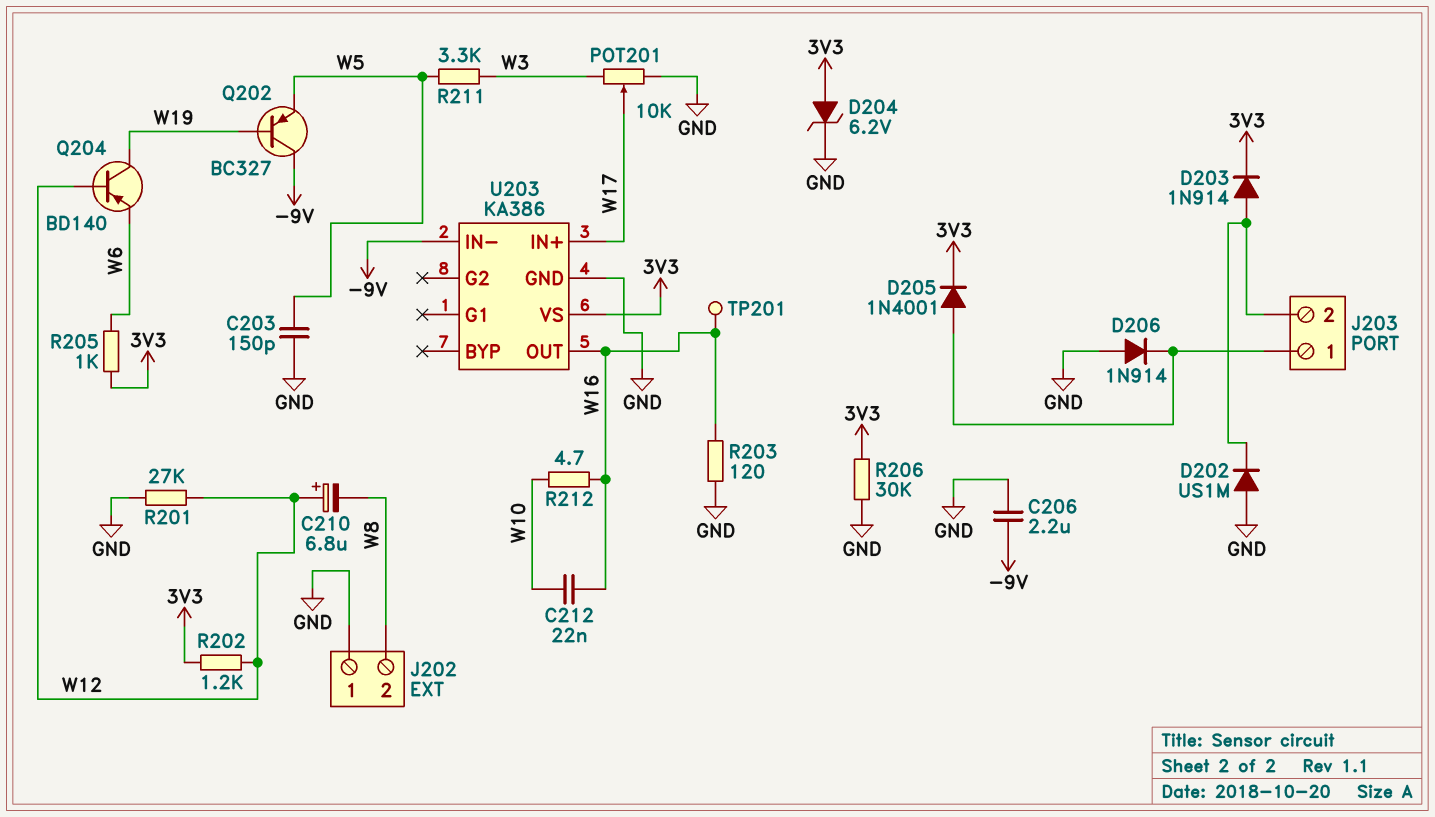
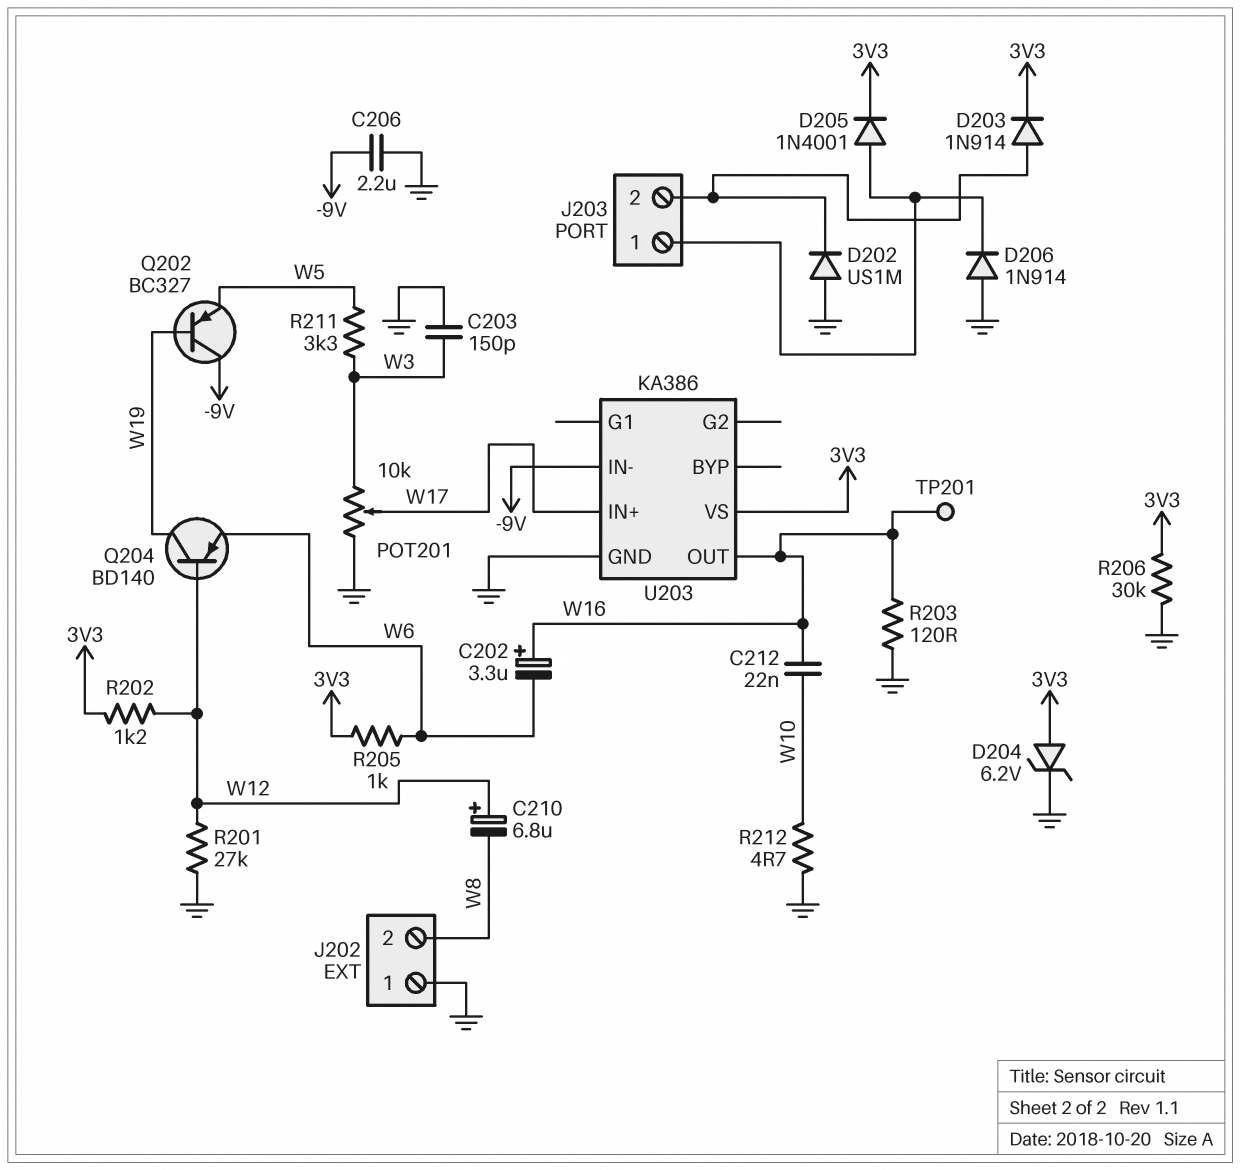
C202: none -> 3.3uF (plus W16, minus W6)
C203: 150pF (GND, W5) -> 150pF (GND, W3)
R212: 4.7 (W10, W16) -> 4.7 (GND, W10)

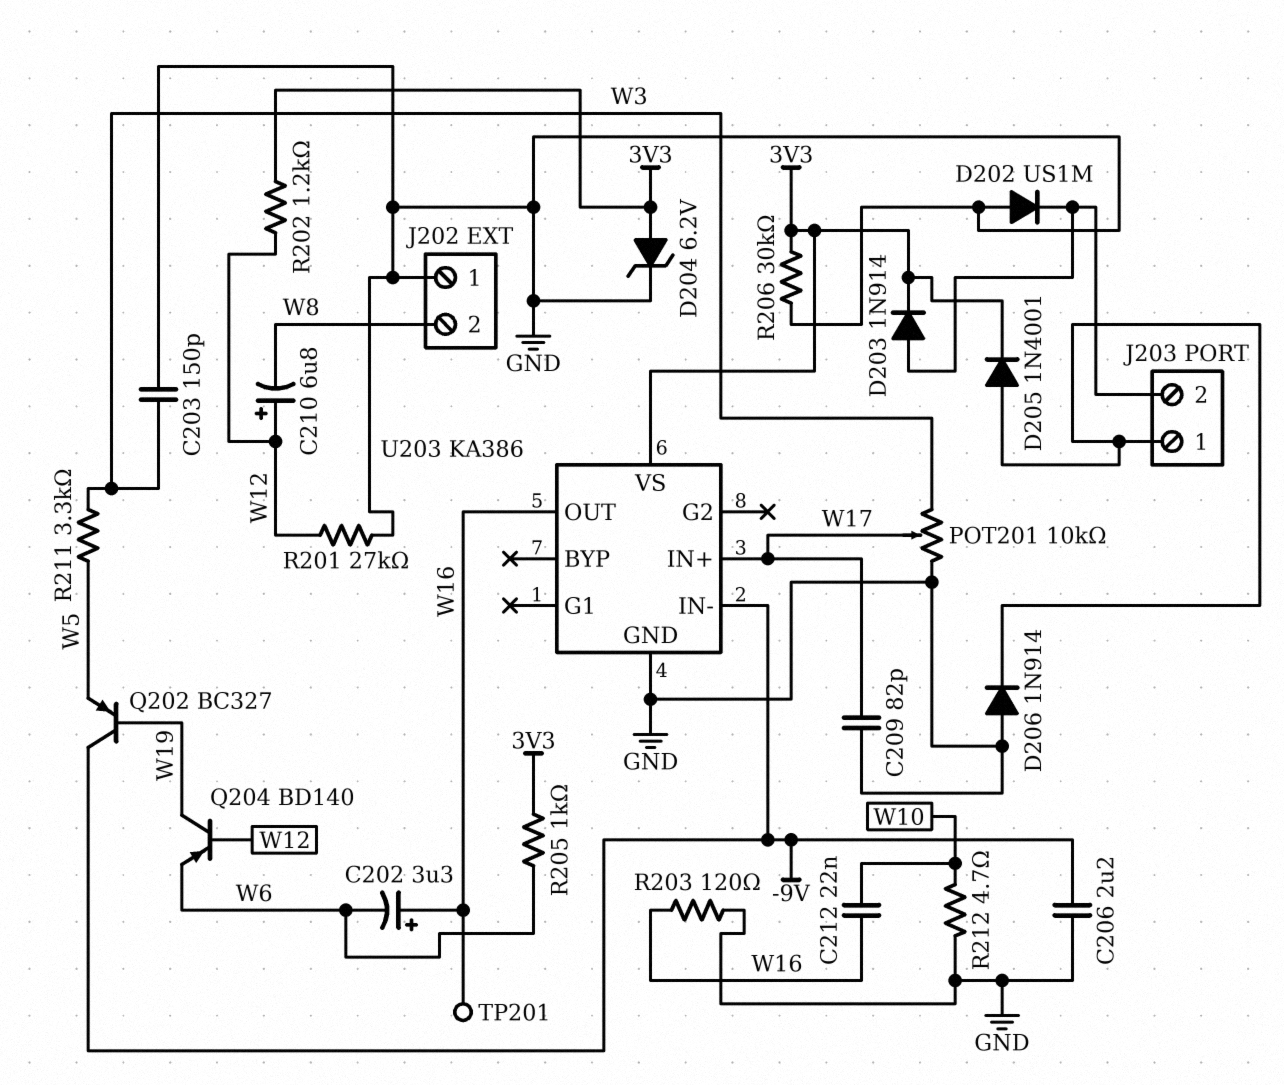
C209: none -> 82pF (GND, W17)

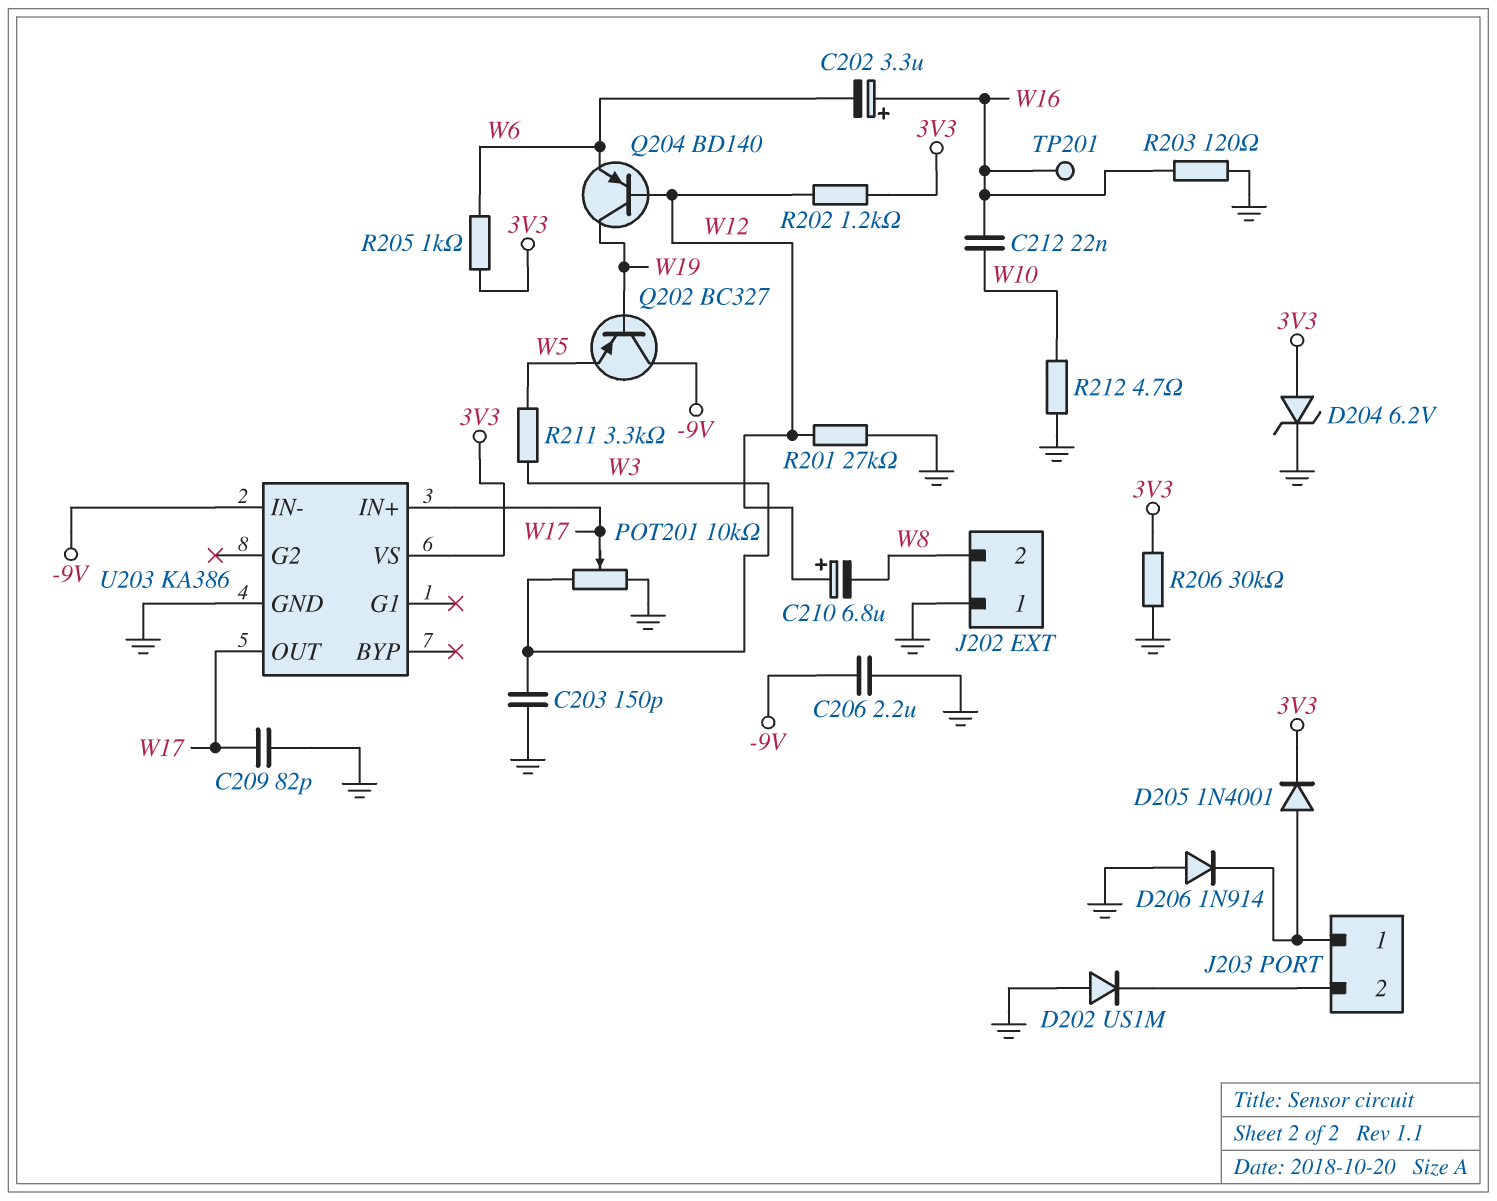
D203: diode 1N914 (A J203/2, K 3V3) -> none
U203 pin OUT: W16 -> W17

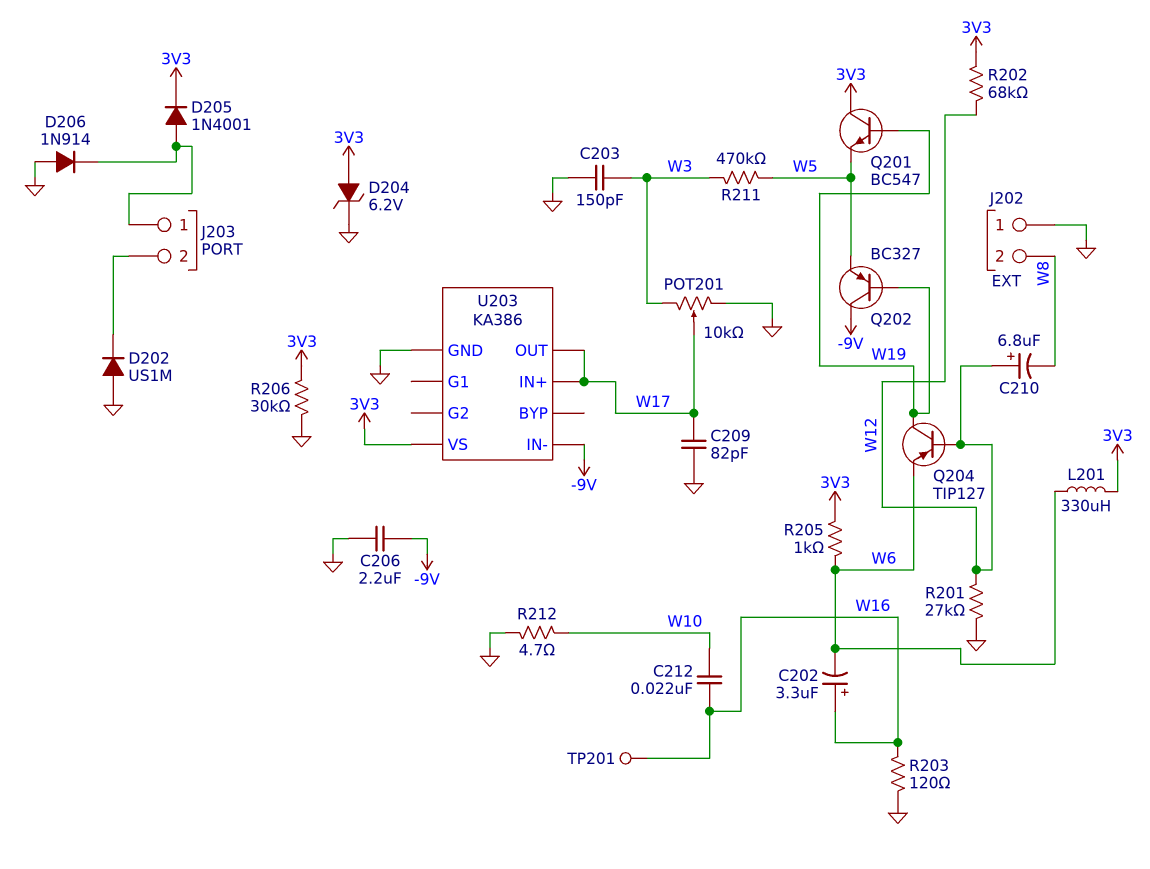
L201: none -> 330uH (3V3, W6)
Q201: none -> NPN BC547 (B W19, C 3V3, E W5)
Q204: PNP BD140 (B W12, C W19, E W6) -> PNP TIP127 (B W12, C W19, E W6)
R202: 1.2k (3V3, W12) -> 68k (3V3, W12)
R211: 3.3k (W3, W5) -> 470k (W3, W5)

